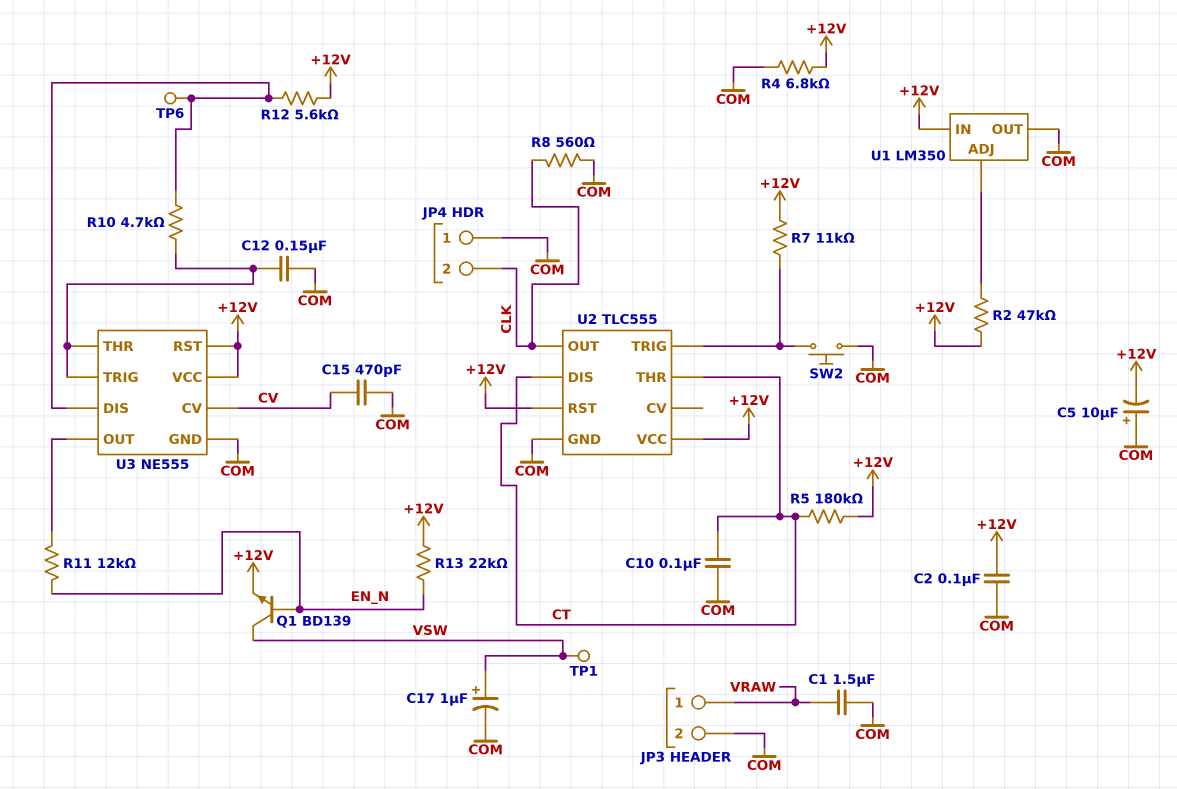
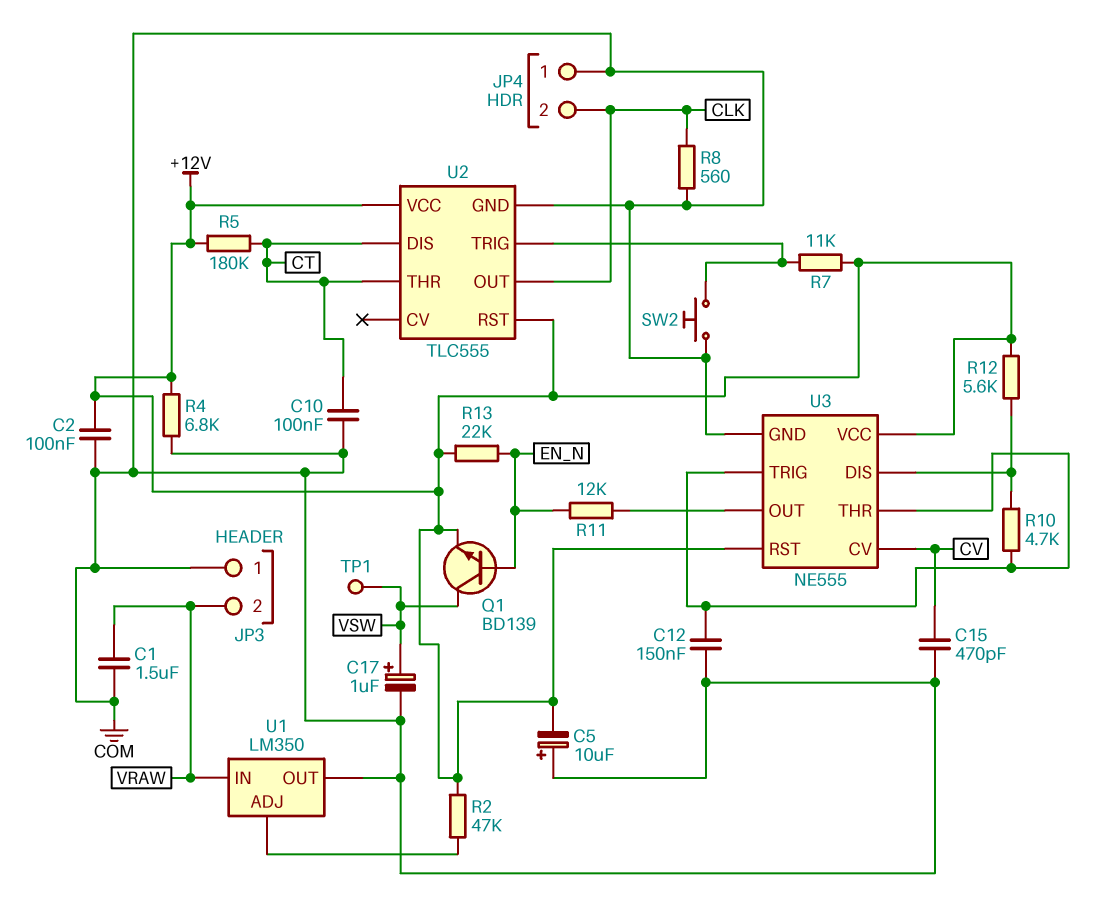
JP3 pin 1: VRAW -> COM
JP3 pin 2: COM -> VRAW
TP6: test point (U3/DIS) -> none
U1 pin IN: +12V -> VRAW

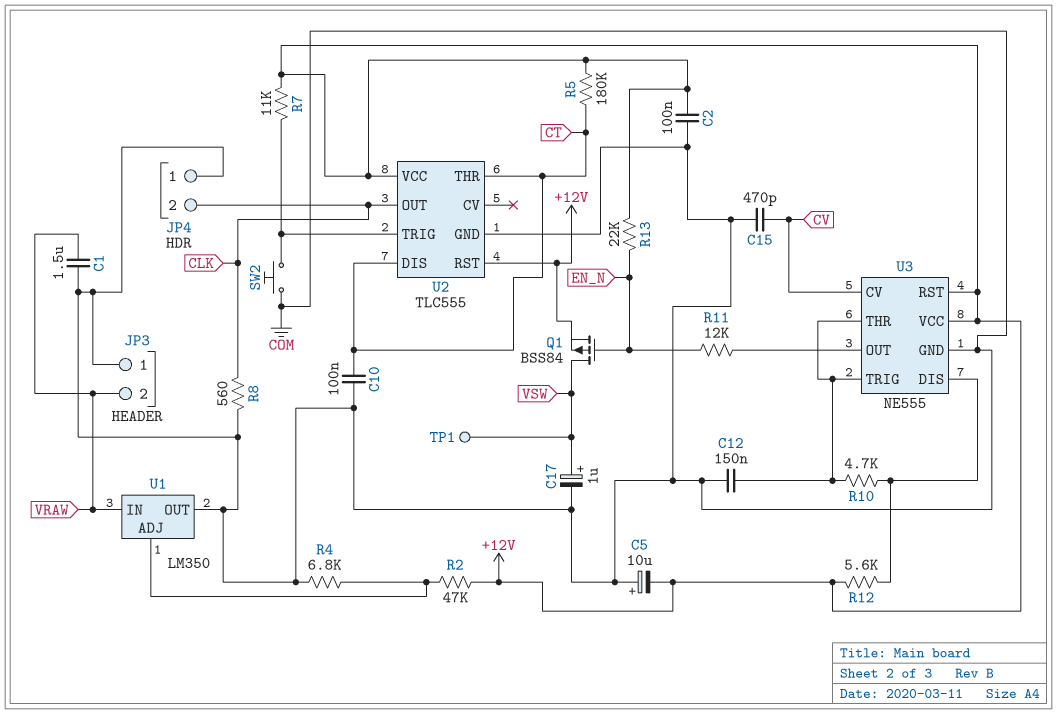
Q1: NPN BD139 (B EN_N, C VSW, E +12V) -> PMOS BSS84 (G EN_N, D VSW, S +12V)
R4: 6.8k (+12V, COM) -> 6.8k (COM, U1/ADJ)

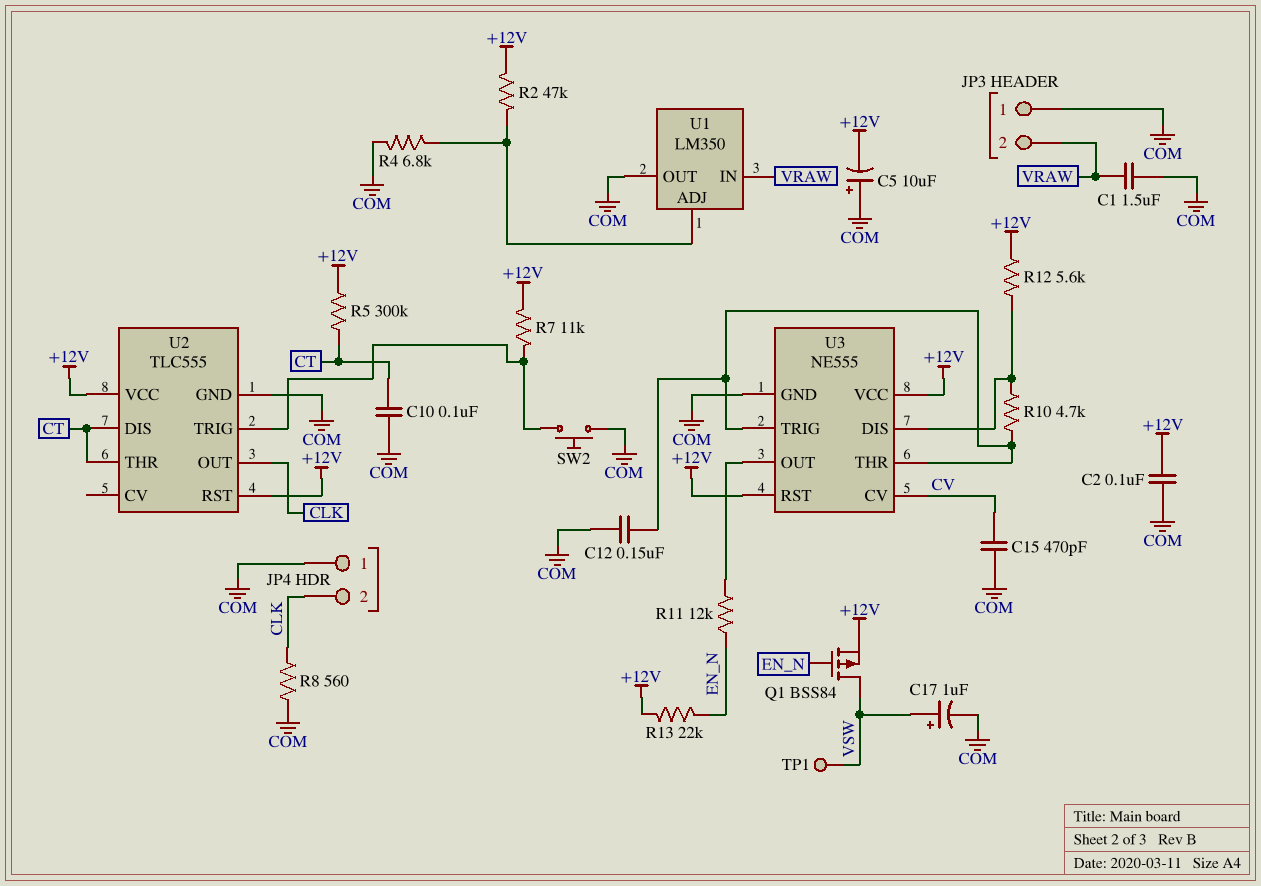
R5: 180k (+12V, CT) -> 300k (+12V, CT)

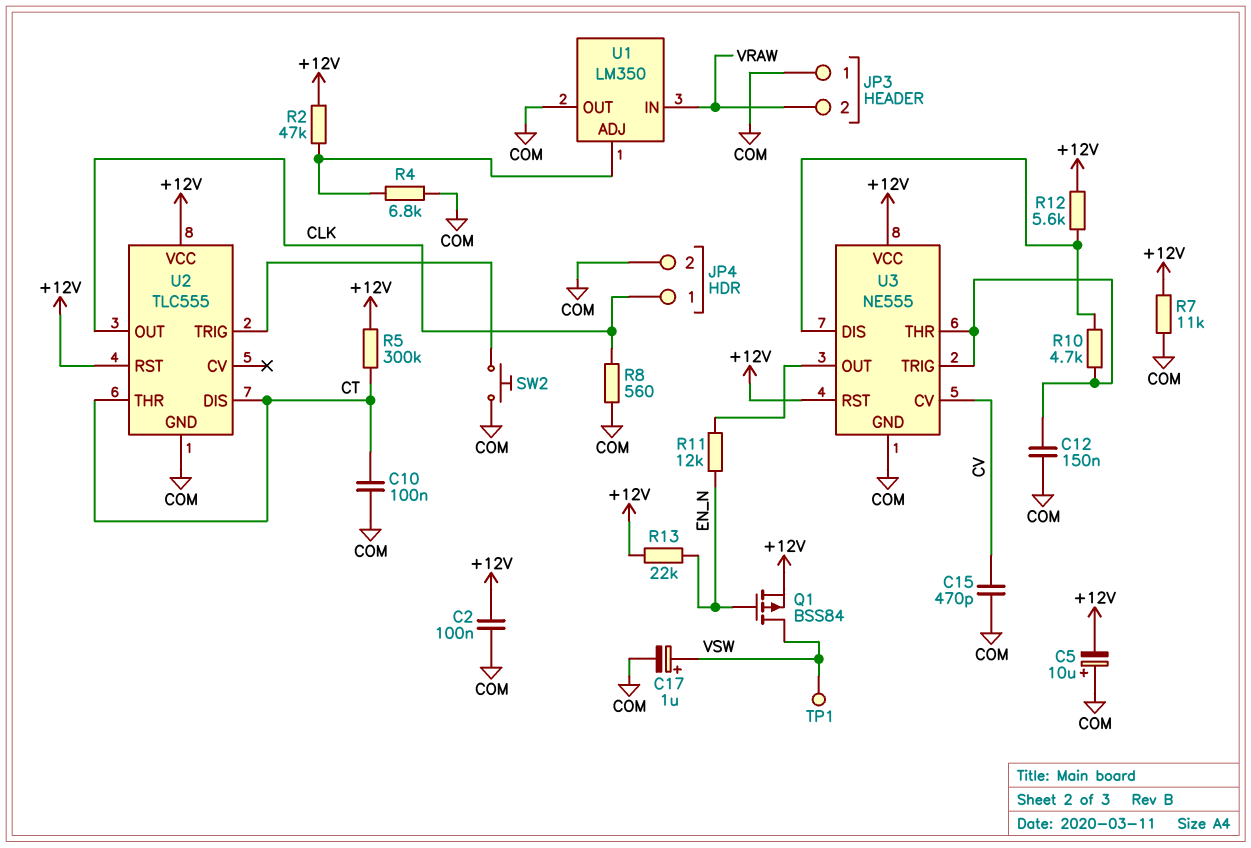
C1: 1.5uF (COM, VRAW) -> none
JP4 pin 1: COM -> CLK
JP4 pin 2: CLK -> COM
R7: 11k (+12V, U2/TRIG) -> 11k (+12V, COM)

